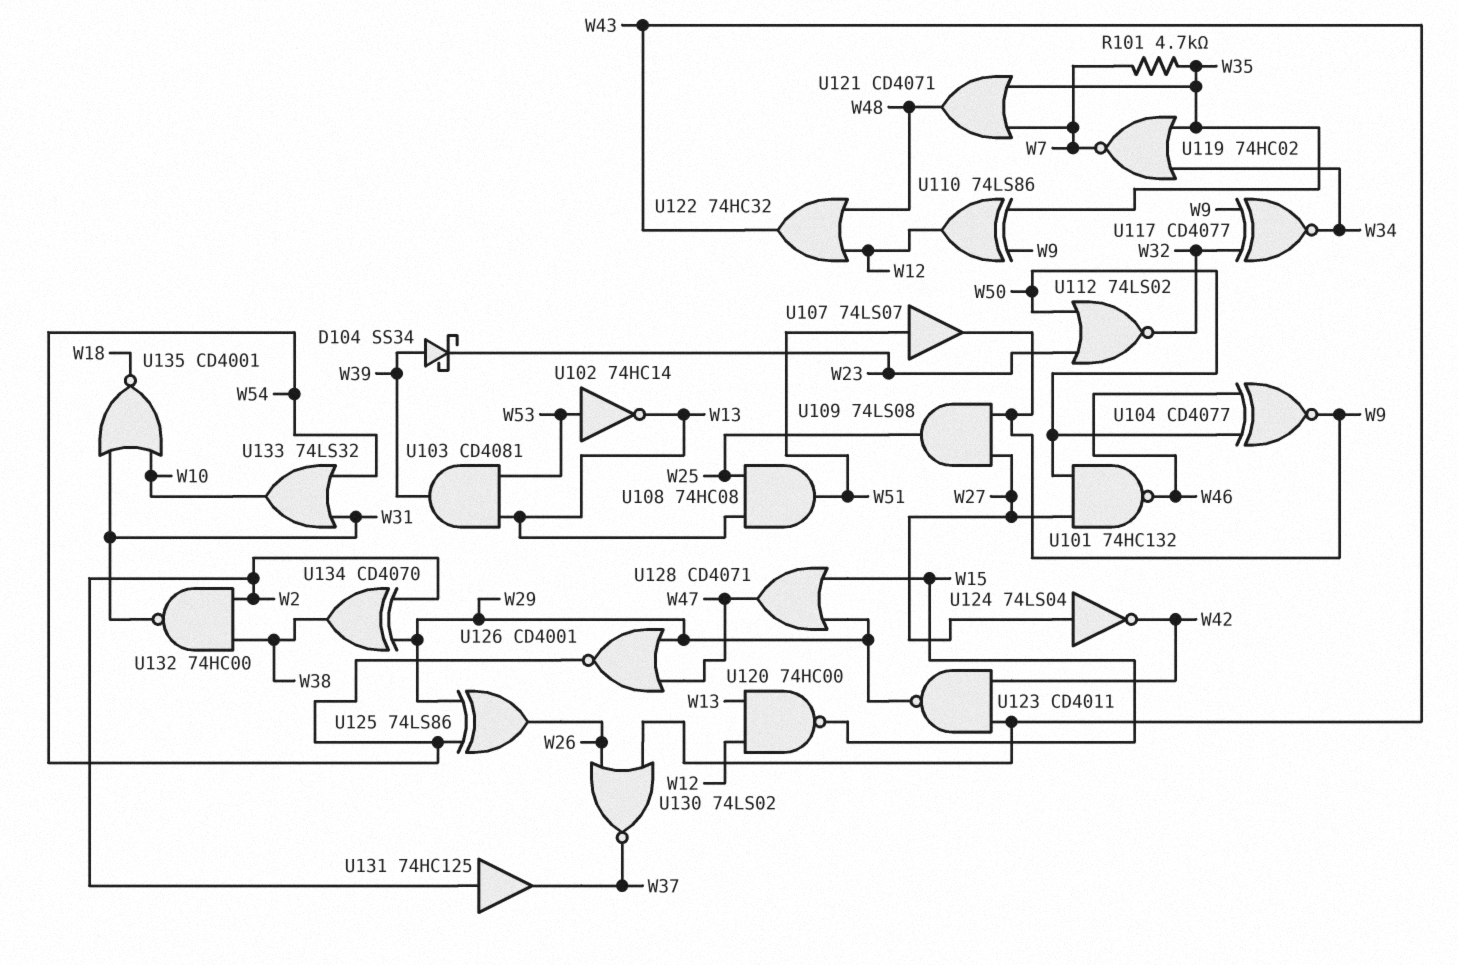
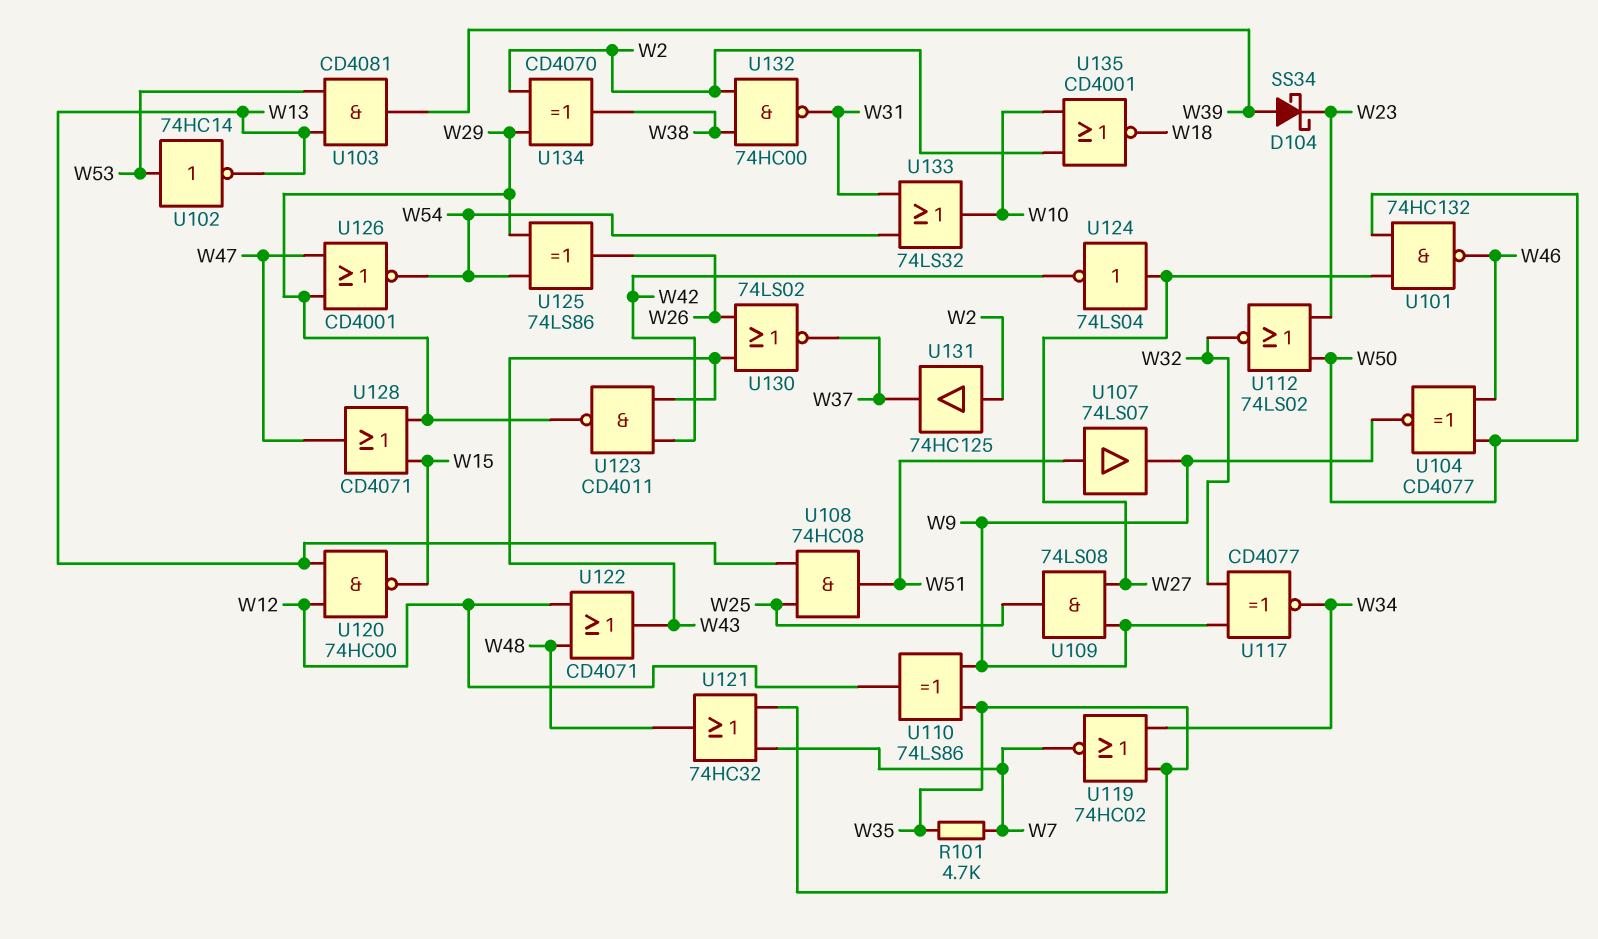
U121: OR CD4071 (in W7, in W35, out W48) -> OR 74HC32 (in W7, in W35, out W48)
U122: OR 74HC32 (in W12, in W48, out W43) -> OR CD4071 (in W12, in W48, out W43)
U135: NOR CD4001 (in W10, in W31, out W18) -> NOR CD4001 (in W2, in W10, out W18)

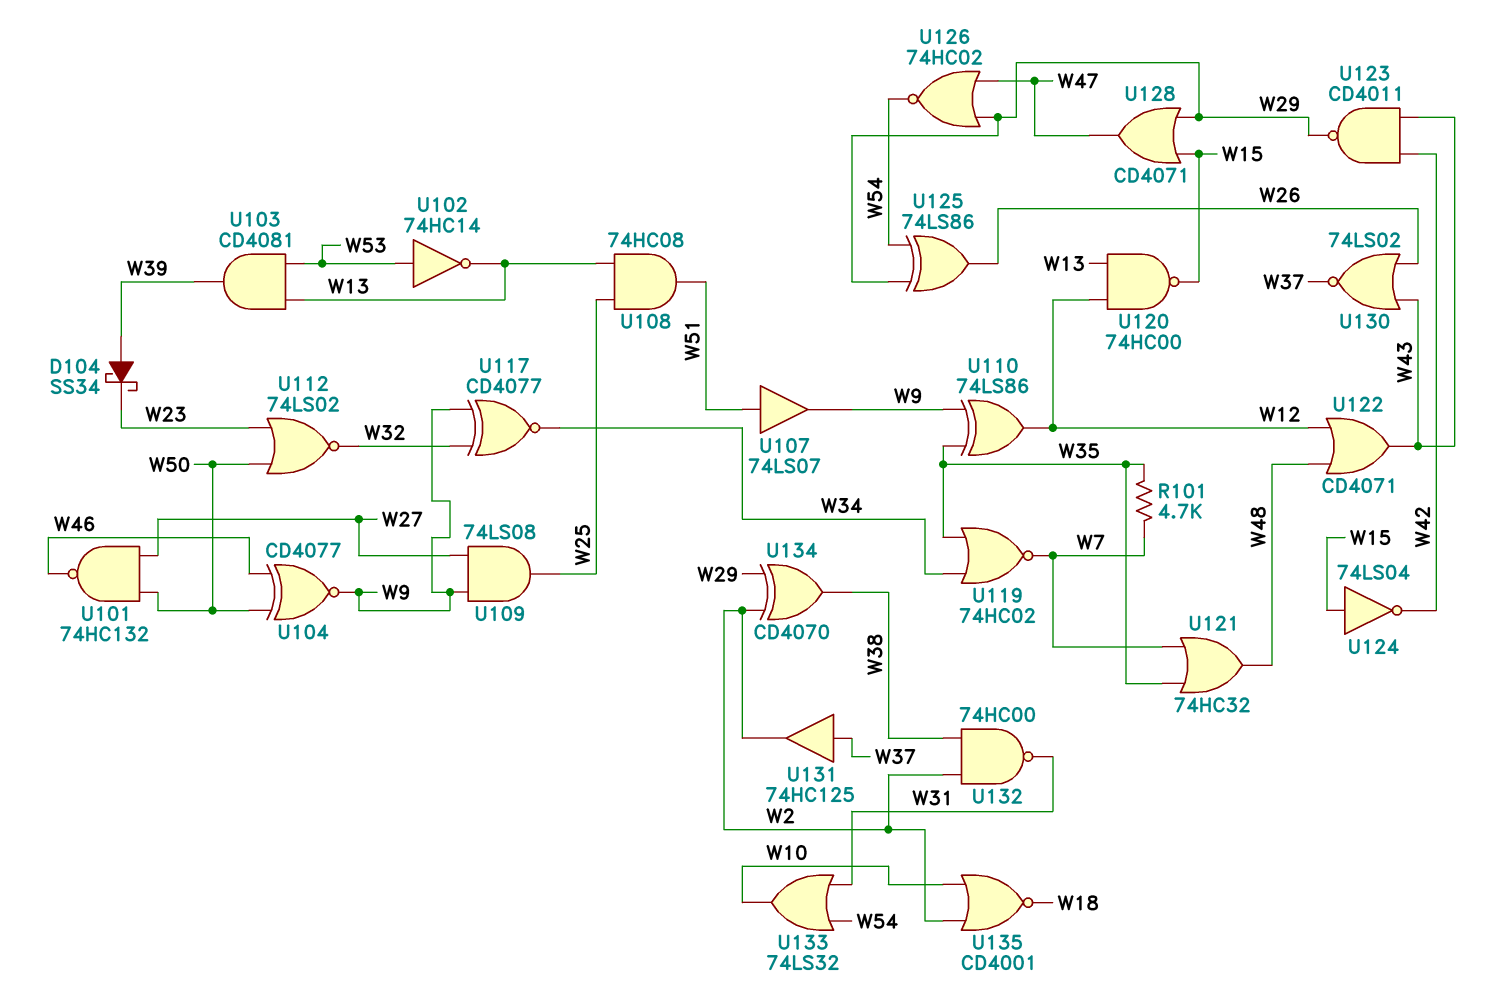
U124: NOT 74LS04 (in W27, out W42) -> NOT 74LS04 (in W15, out W42)
U126: NOR CD4001 (in W29, in W47, out W54) -> NOR 74HC02 (in W29, in W47, out W54)
U131: buffer 74HC125 (in W2, out W37) -> buffer 74HC125 (in W37, out W2)

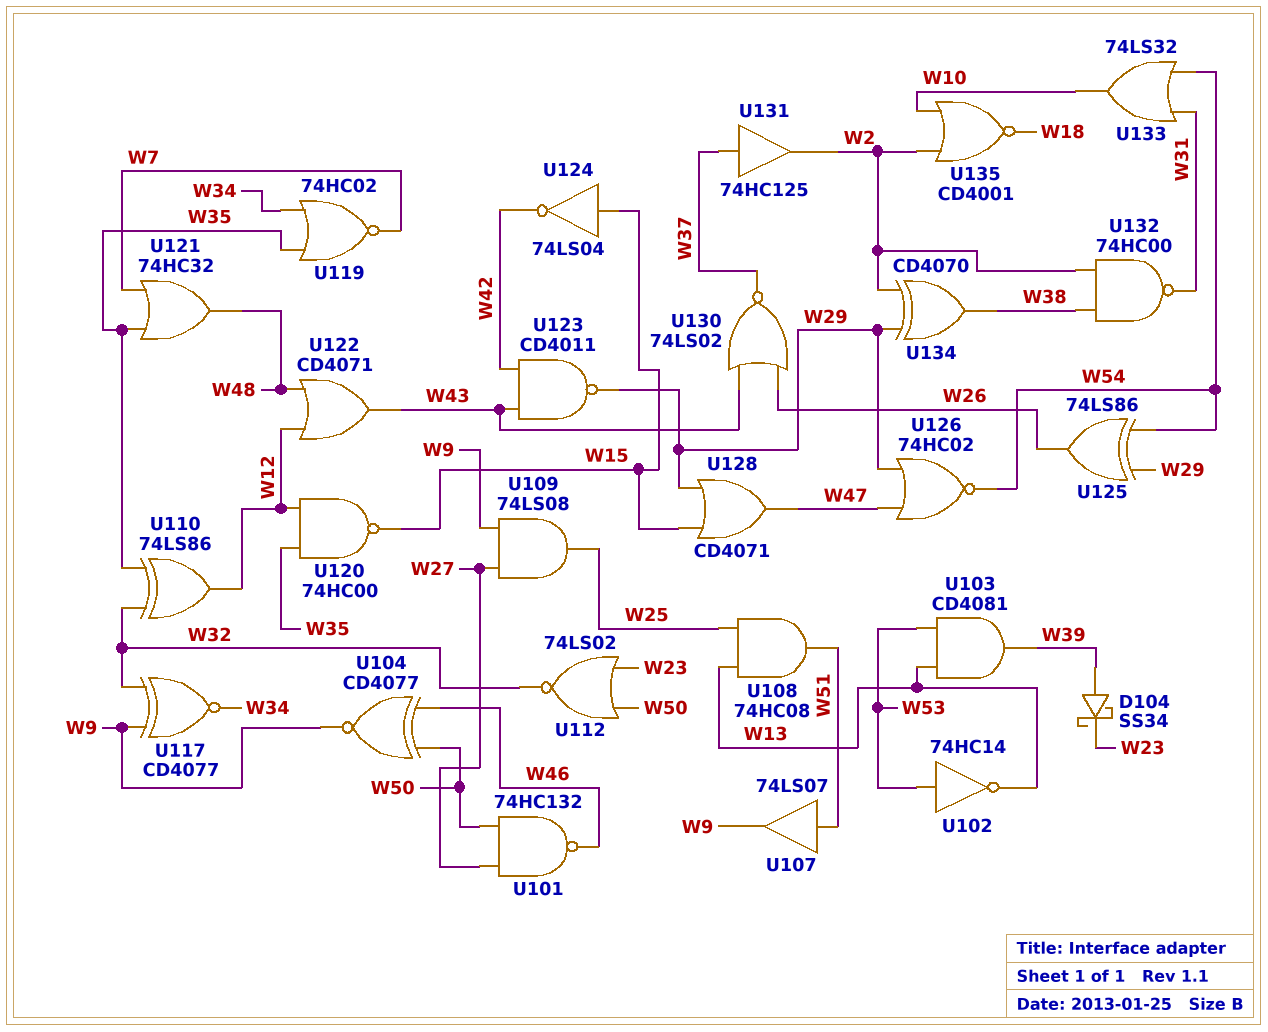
R101: 4.7k (W7, W35) -> none
U110: XOR 74LS86 (in W9, in W35, out W12) -> XOR 74LS86 (in W32, in W35, out W12)
U120: NAND 74HC00 (in W12, in W13, out W15) -> NAND 74HC00 (in W12, in W35, out W15)

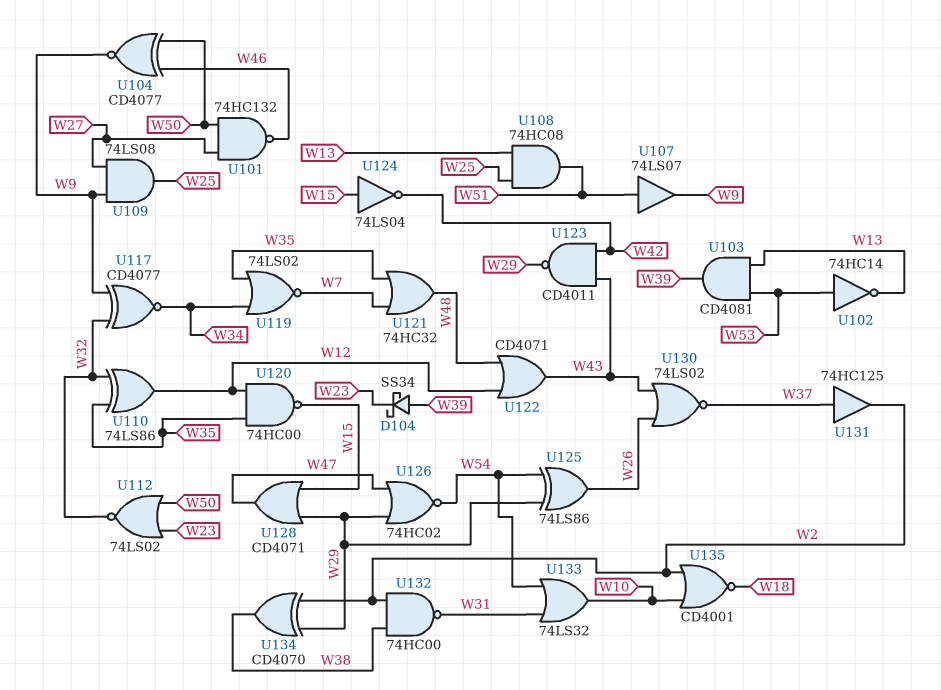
U119: NOR 74HC02 (in W34, in W35, out W7) -> NOR 74LS02 (in W34, in W35, out W7)

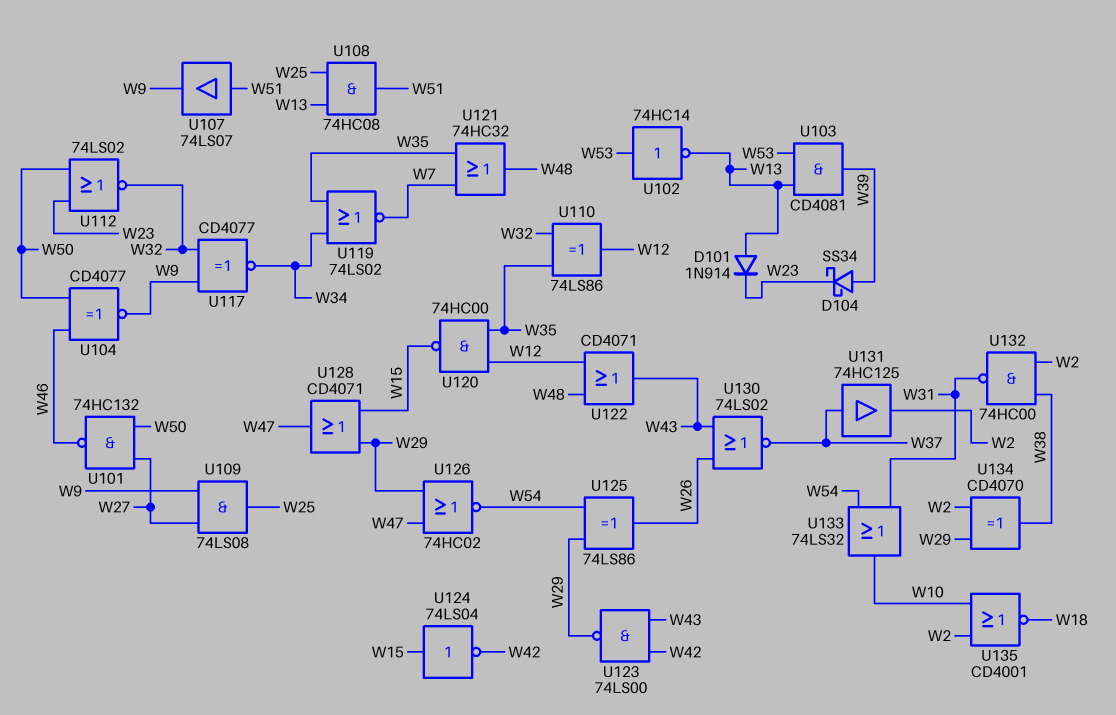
D101: none -> diode 1N914 (A W13, K W23)
U123: NAND CD4011 (in W42, in W43, out W29) -> NAND 74LS00 (in W42, in W43, out W29)

